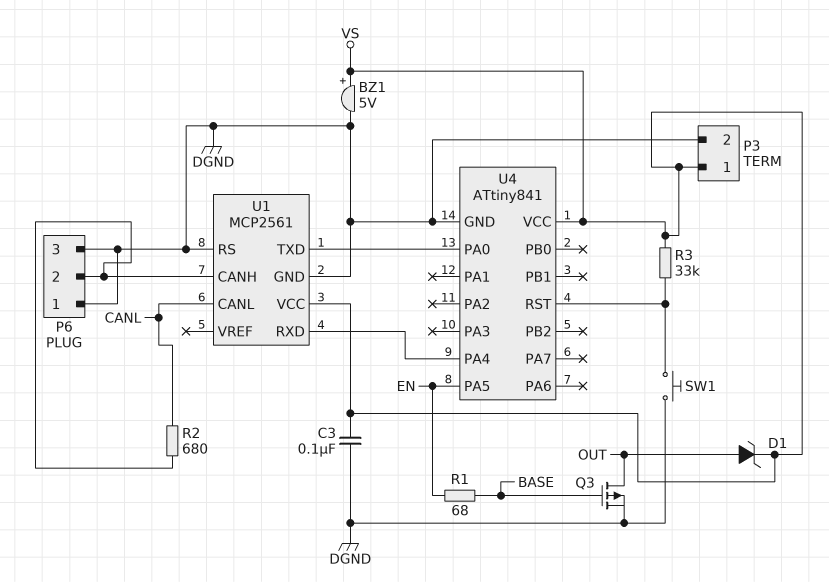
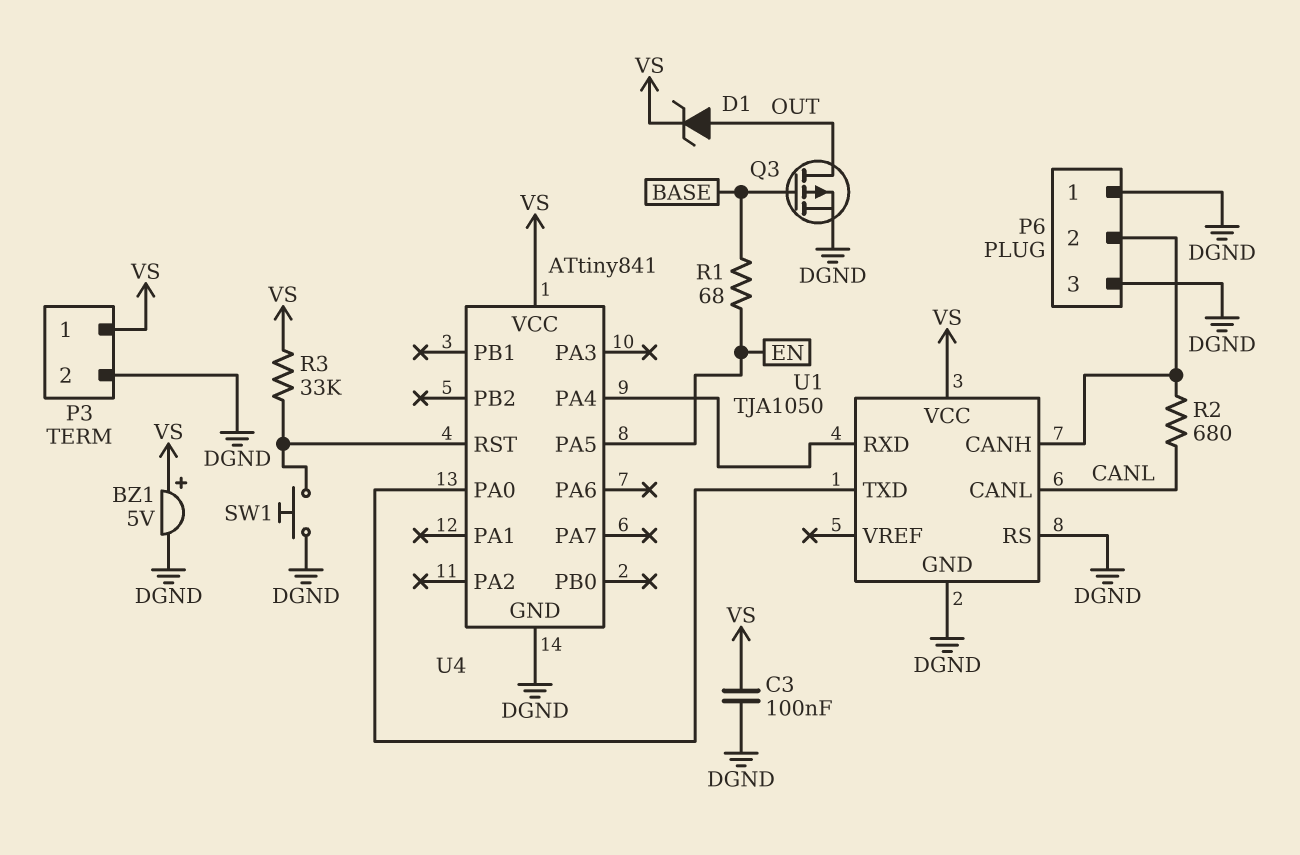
U1: MCP2561 -> TJA1050

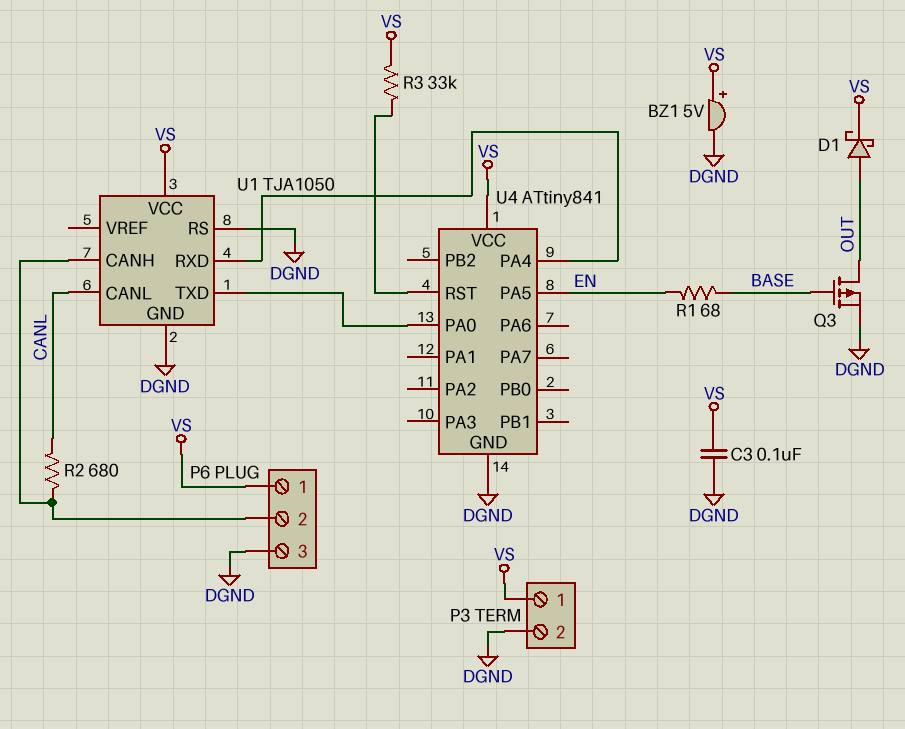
D1: zener (A OUT, K VS) -> schottky (A OUT, K VS)
P6 pin 1: DGND -> VS
SW1: button (DGND, U4/RST) -> none

